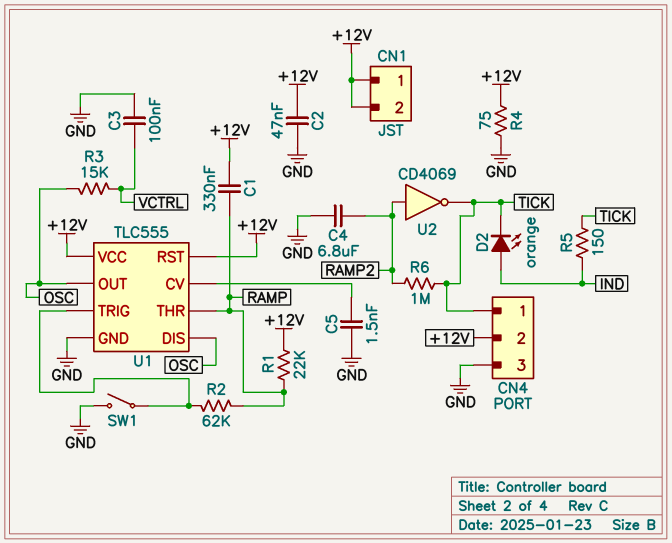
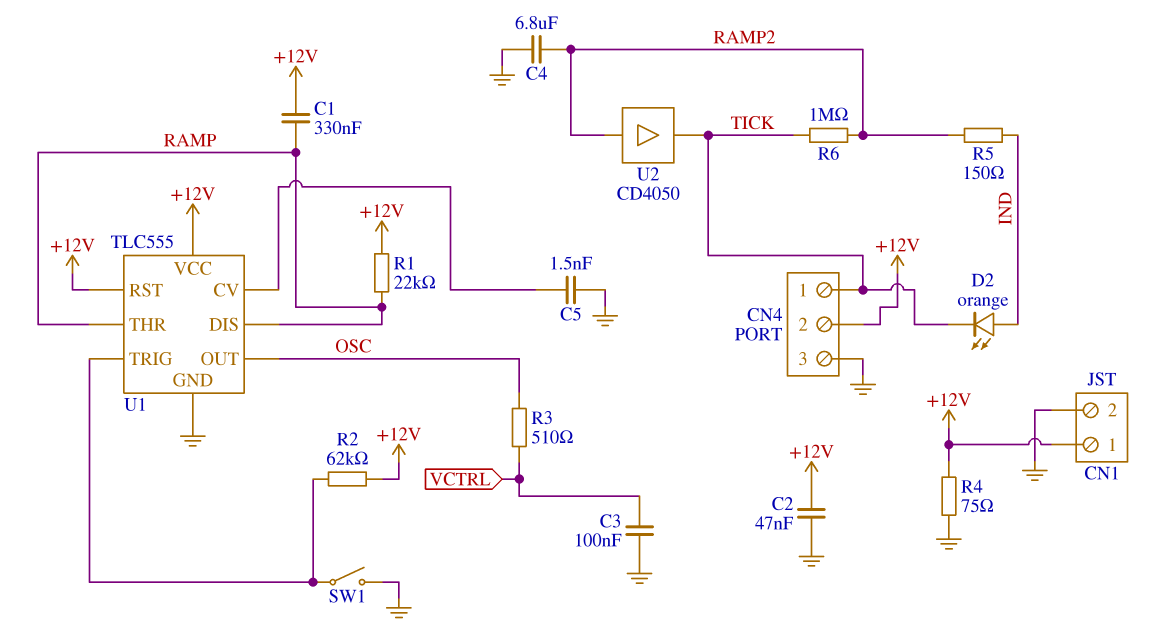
CN1 pin 2: +12V -> GND
R2: 62k (RAMP, U1/TRIG) -> 62k (+12V, U1/TRIG)
R3: 15k (OSC, VCTRL) -> 510 (OSC, VCTRL)
R5: 150 (IND, TICK) -> 150 (IND, RAMP2)
U1 pin DIS: OSC -> RAMP
U2: NOT CD4069 (in RAMP2, out TICK) -> buffer CD4050 (in RAMP2, out TICK)

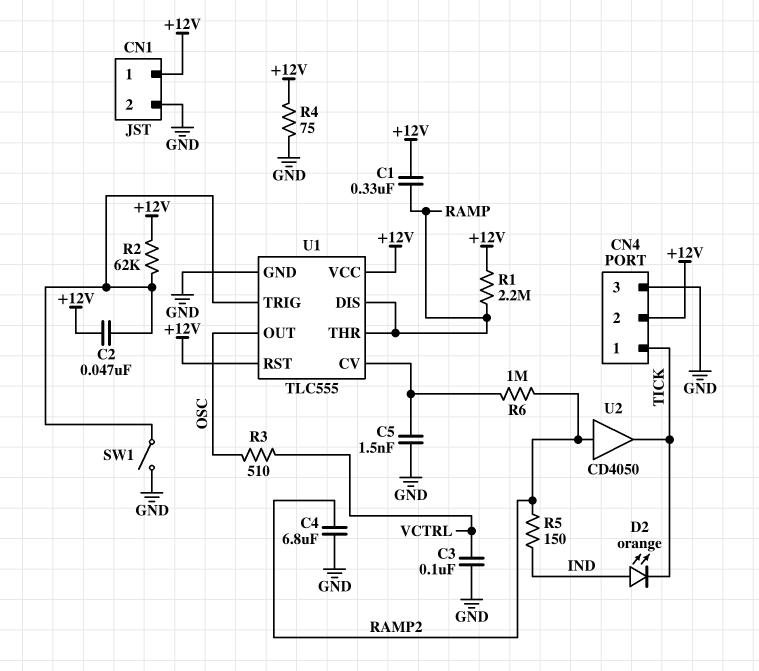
C2: 47nF (+12V, GND) -> 47nF (+12V, U1/TRIG)
R1: 22k (+12V, RAMP) -> 2.2M (+12V, RAMP)
R6: 1M (RAMP2, TICK) -> 1M (RAMP2, U1/CV)

